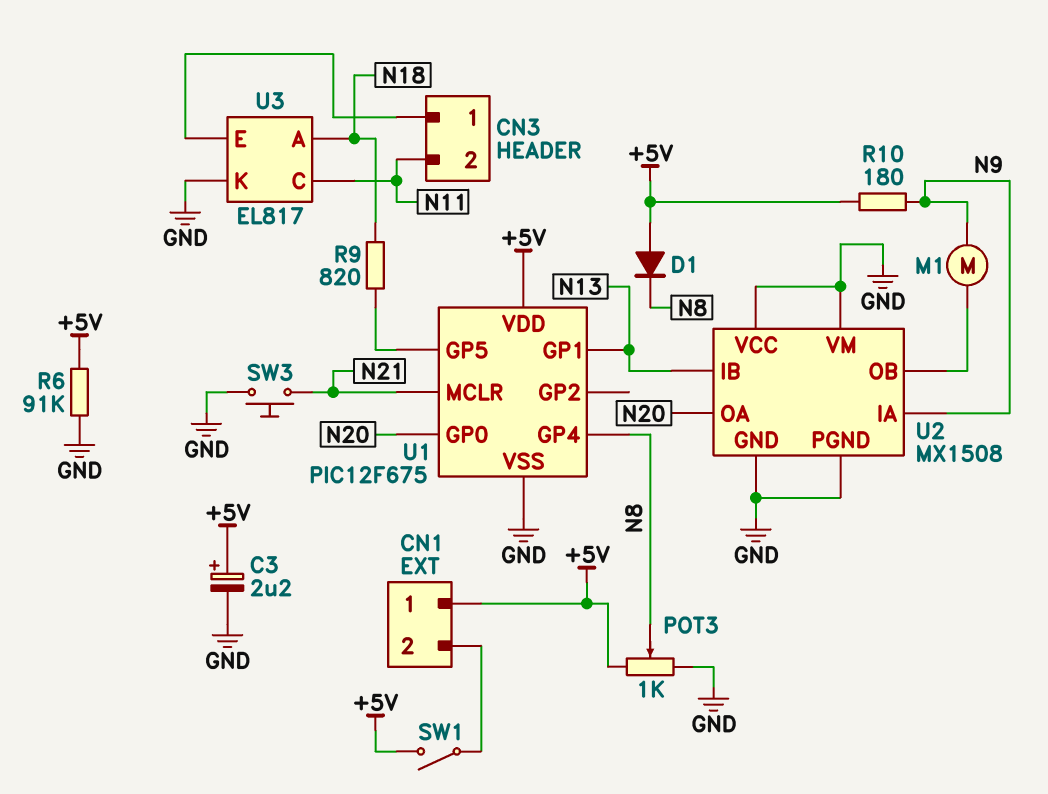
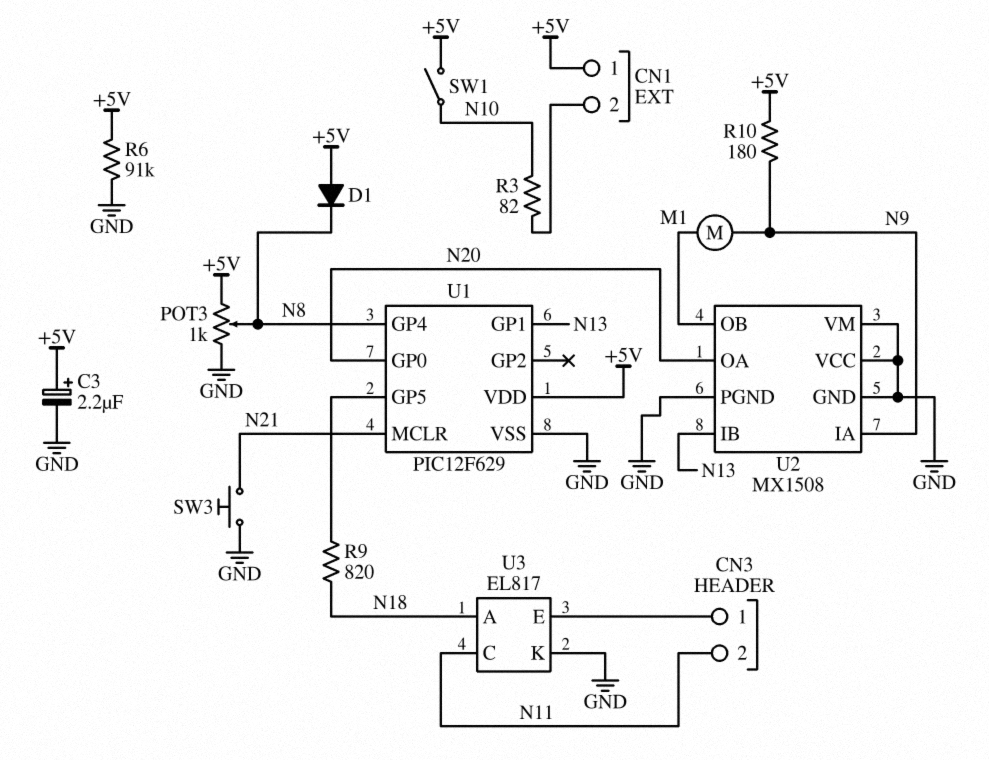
R3: none -> 82 (CN1/2, N10)
SW1: switch (+5V, CN1/2) -> switch (+5V, N10)
U1: PIC12F675 -> PIC12F629

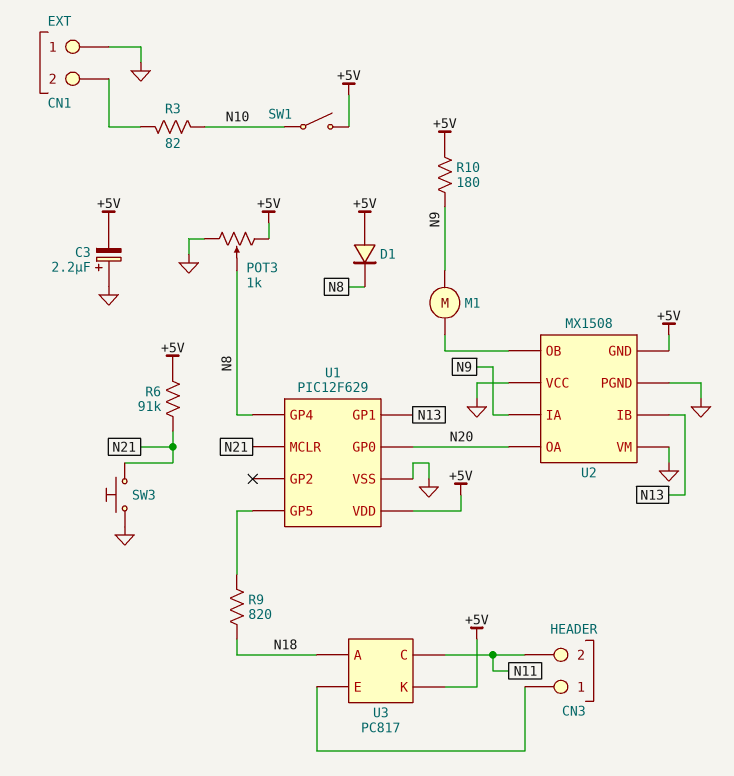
C3: 2.2uF (plus +5V, minus GND) -> 2.2uF (plus GND, minus +5V)
CN1 pin 1: +5V -> GND
R6: 91k (+5V, GND) -> 91k (+5V, N21)
U2 pin GND: GND -> +5V
U3: EL817 -> PC817
U3 pin K: GND -> +5V

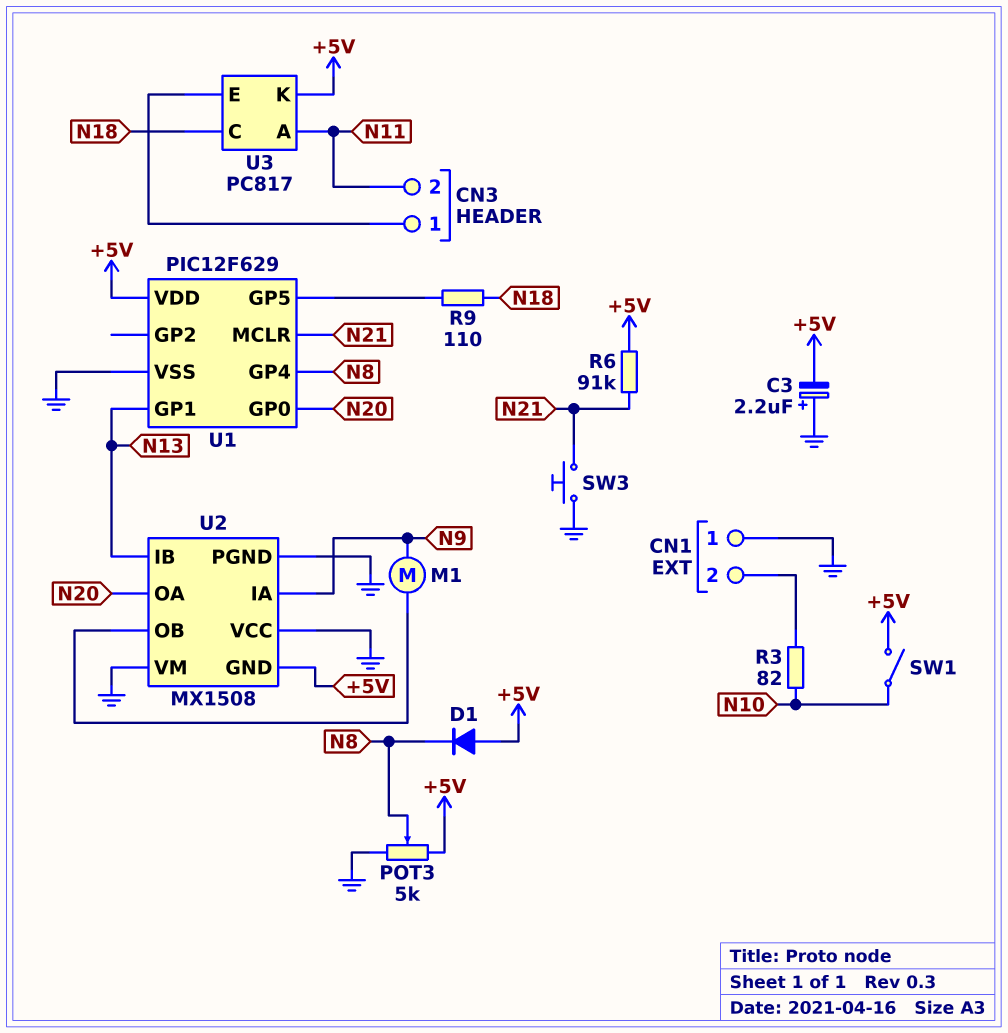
POT3: 1k (+5V, GND, wiper N8) -> 5k (+5V, GND, wiper N8)
R9: 820 (N18, U1/GP5) -> 110 (N18, U1/GP5)
R10: 180 (+5V, N9) -> none
U3 pin A: N18 -> N11
U3 pin C: N11 -> N18

